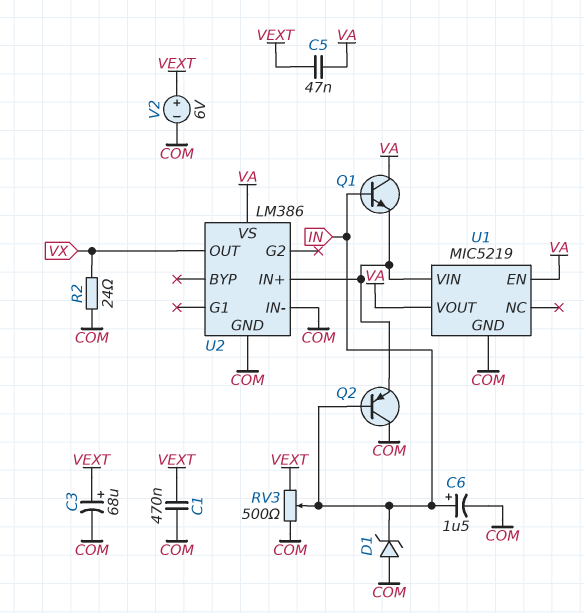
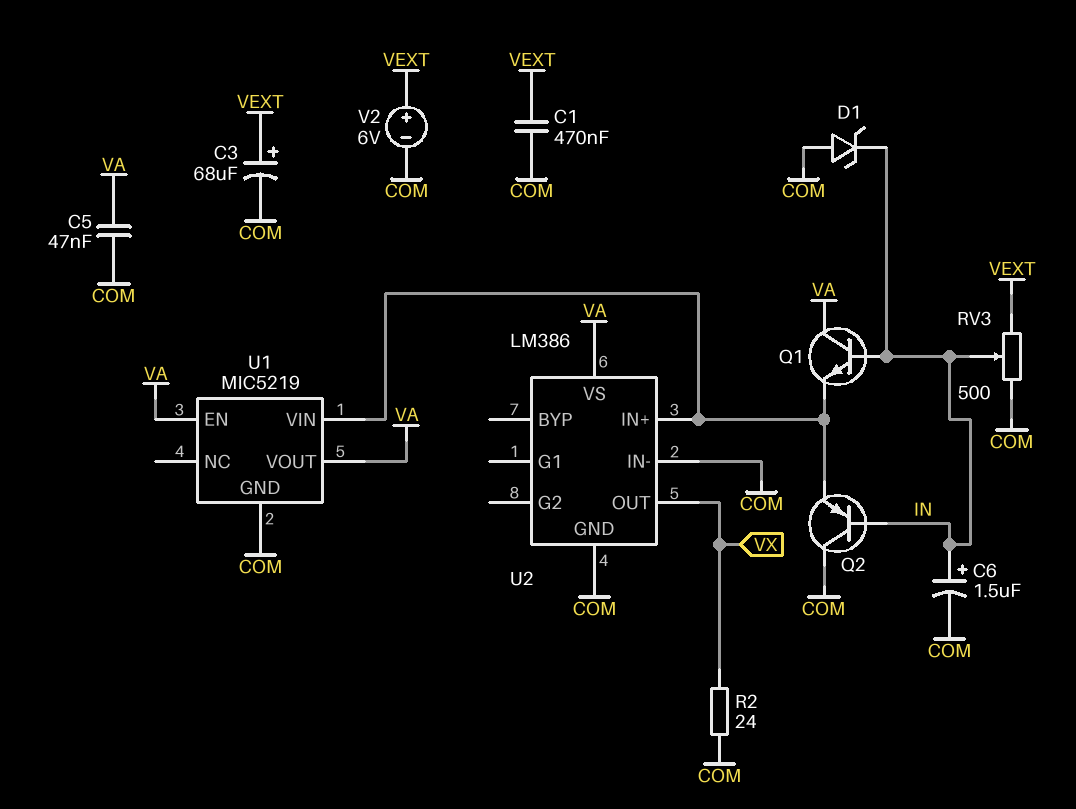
C5: 47nF (VA, VEXT) -> 47nF (COM, VA)

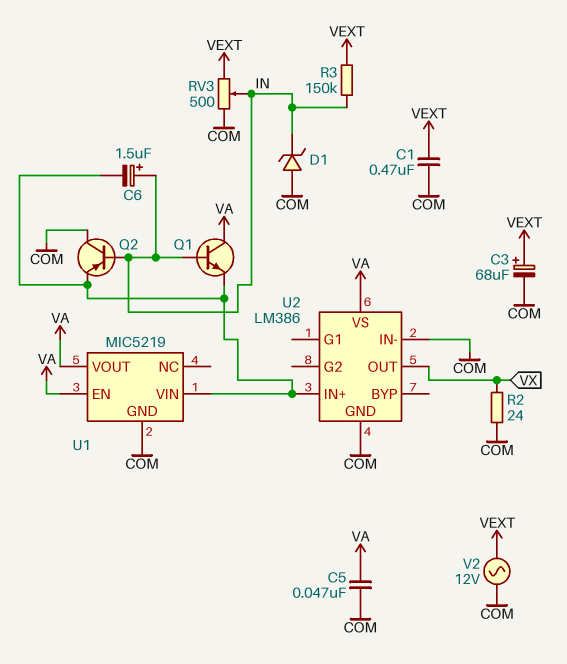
C6: 1.5uF (plus IN, minus COM) -> 1.5uF (plus IN, minus U1/VIN)
R3: none -> 150k (IN, VEXT)
V2: 6V (plus VEXT, minus COM) -> AC 12V (COM, VEXT)

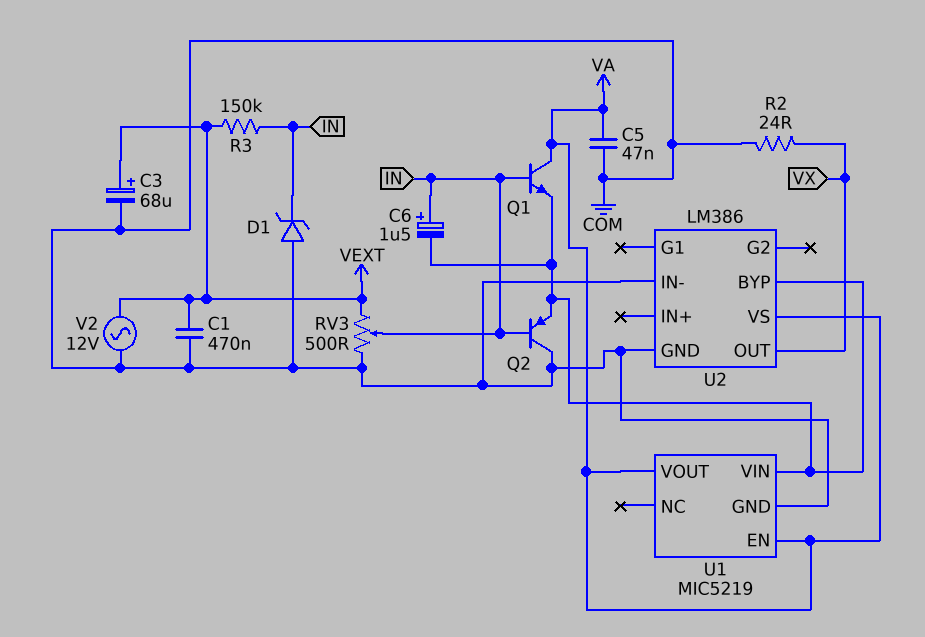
U2 pin BYP: none -> U1/VIN
U2 pin IN+: U1/VIN -> none

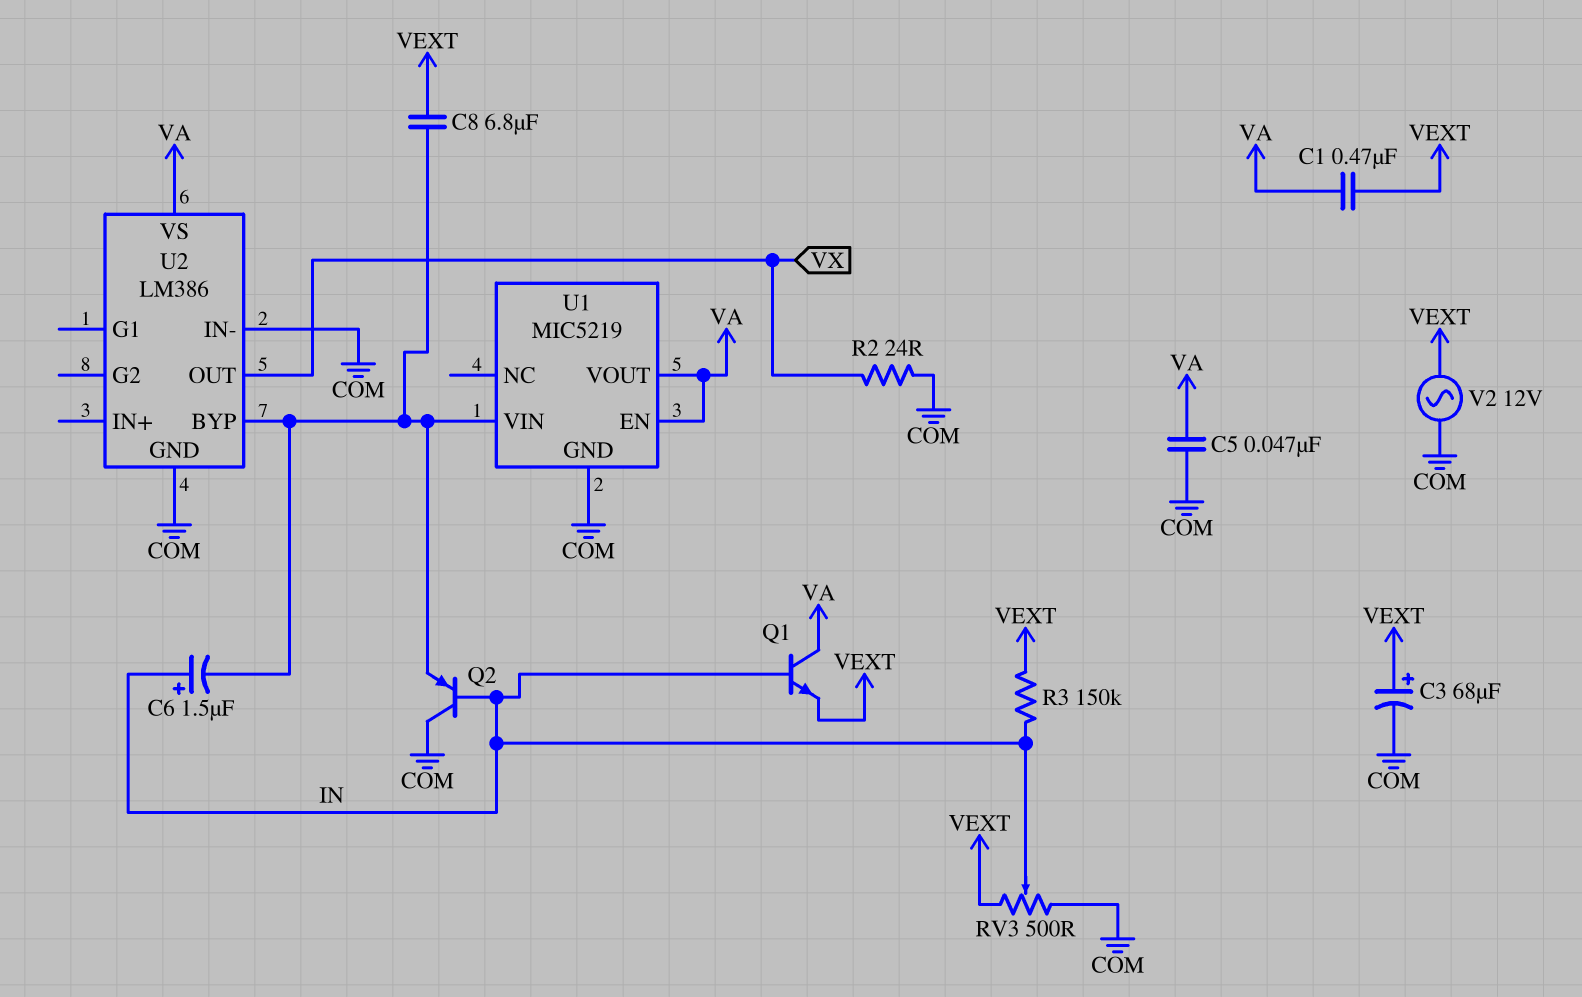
C1: 470nF (COM, VEXT) -> 470nF (VA, VEXT)
C8: none -> 6.8uF (U1/VIN, VEXT)
D1: zener (A COM, K IN) -> none
Q1: NPN (B IN, C VA, E U1/VIN) -> NPN (B IN, C VA, E VEXT)

